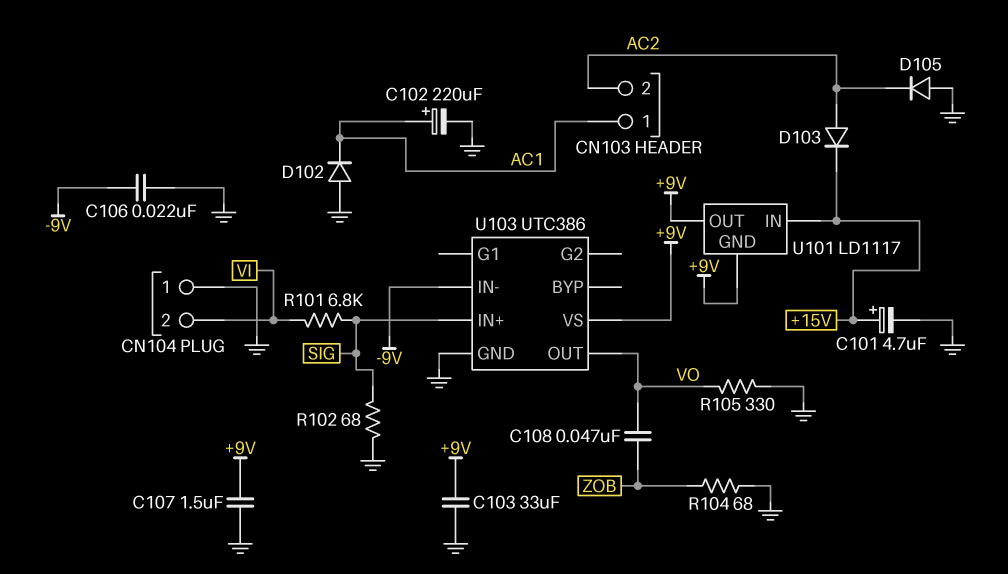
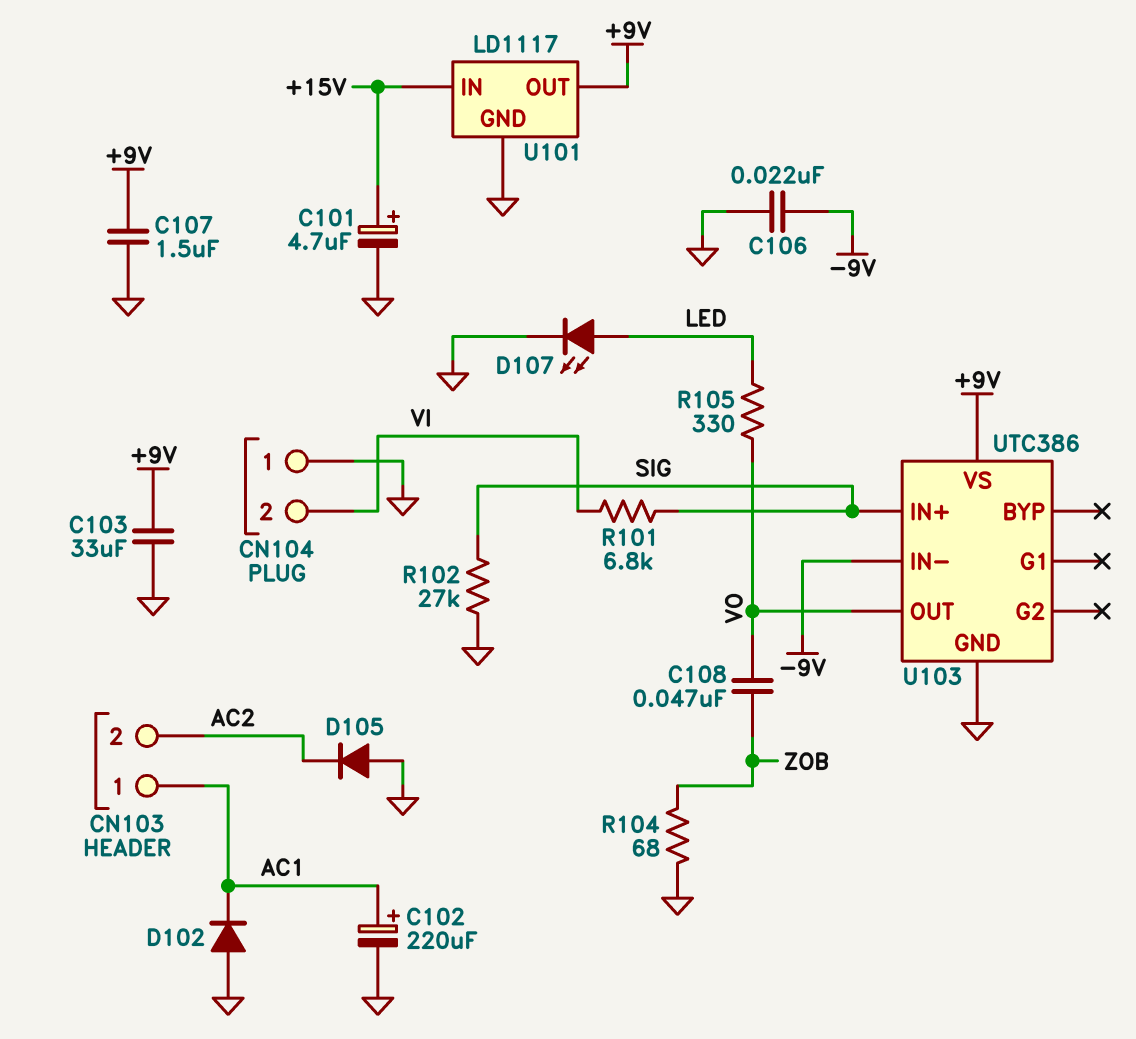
D103: diode (A AC2, K +15V) -> none
D107: none -> LED (A LED, K GND)
R102: 68 (GND, SIG) -> 27k (GND, SIG)
R105: 330 (GND, VO) -> 330 (LED, VO)
U101 pin GND: +9V -> GND

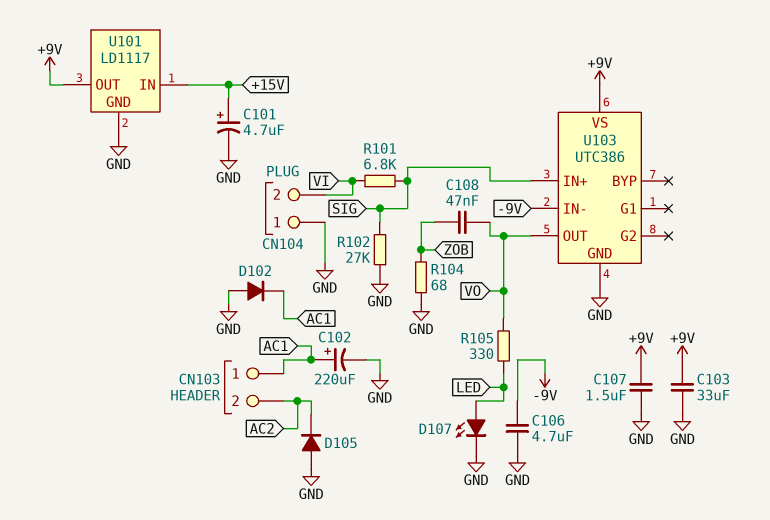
C106: 22nF (-9V, GND) -> 4.7uF (-9V, GND)

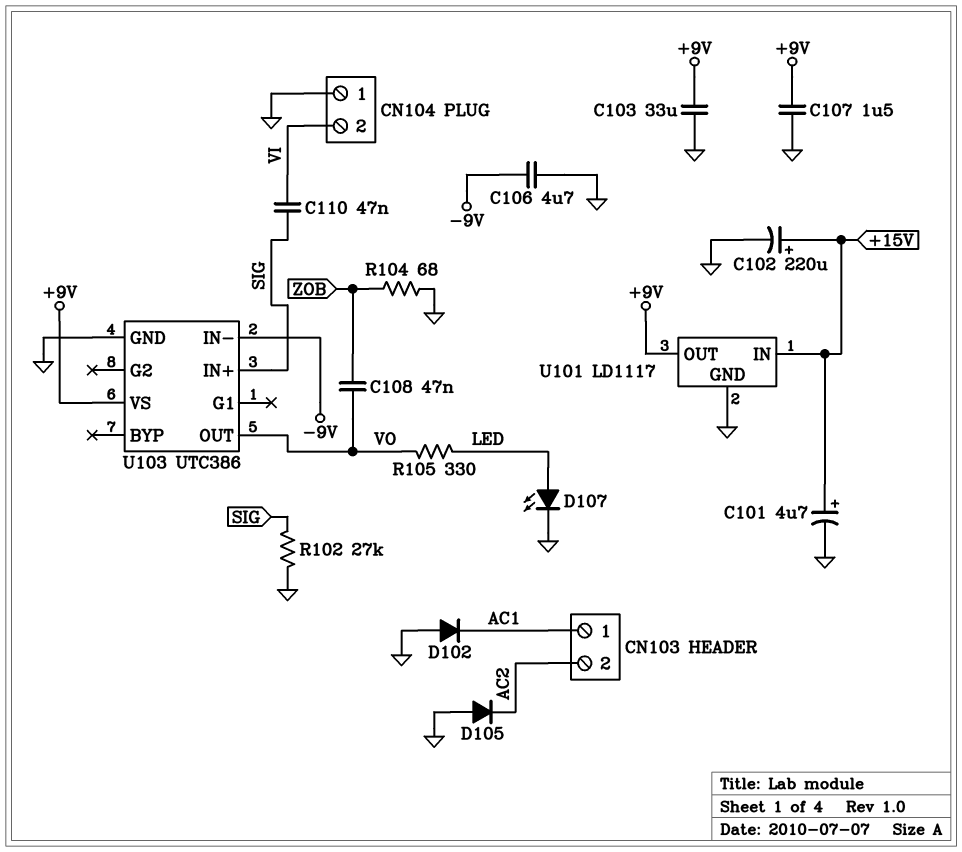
C102: 220uF (plus AC1, minus GND) -> 220uF (plus +15V, minus GND)
C110: none -> 47nF (SIG, VI)
R101: 6.8k (SIG, VI) -> none

